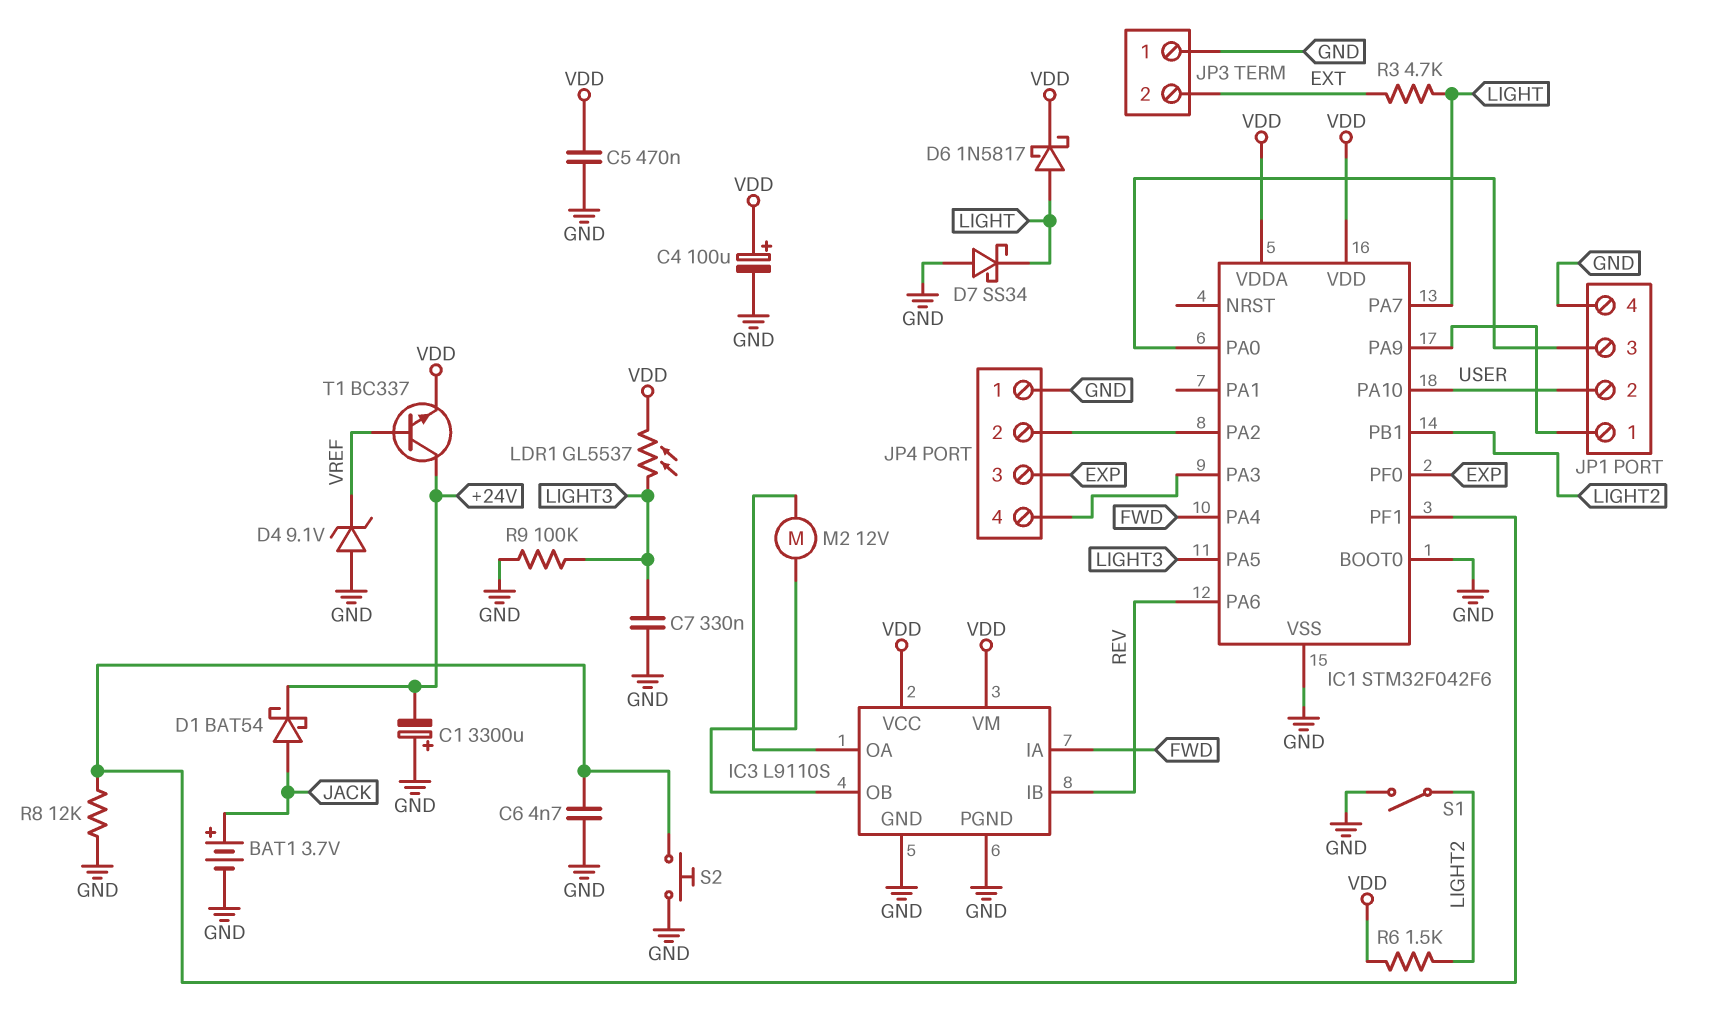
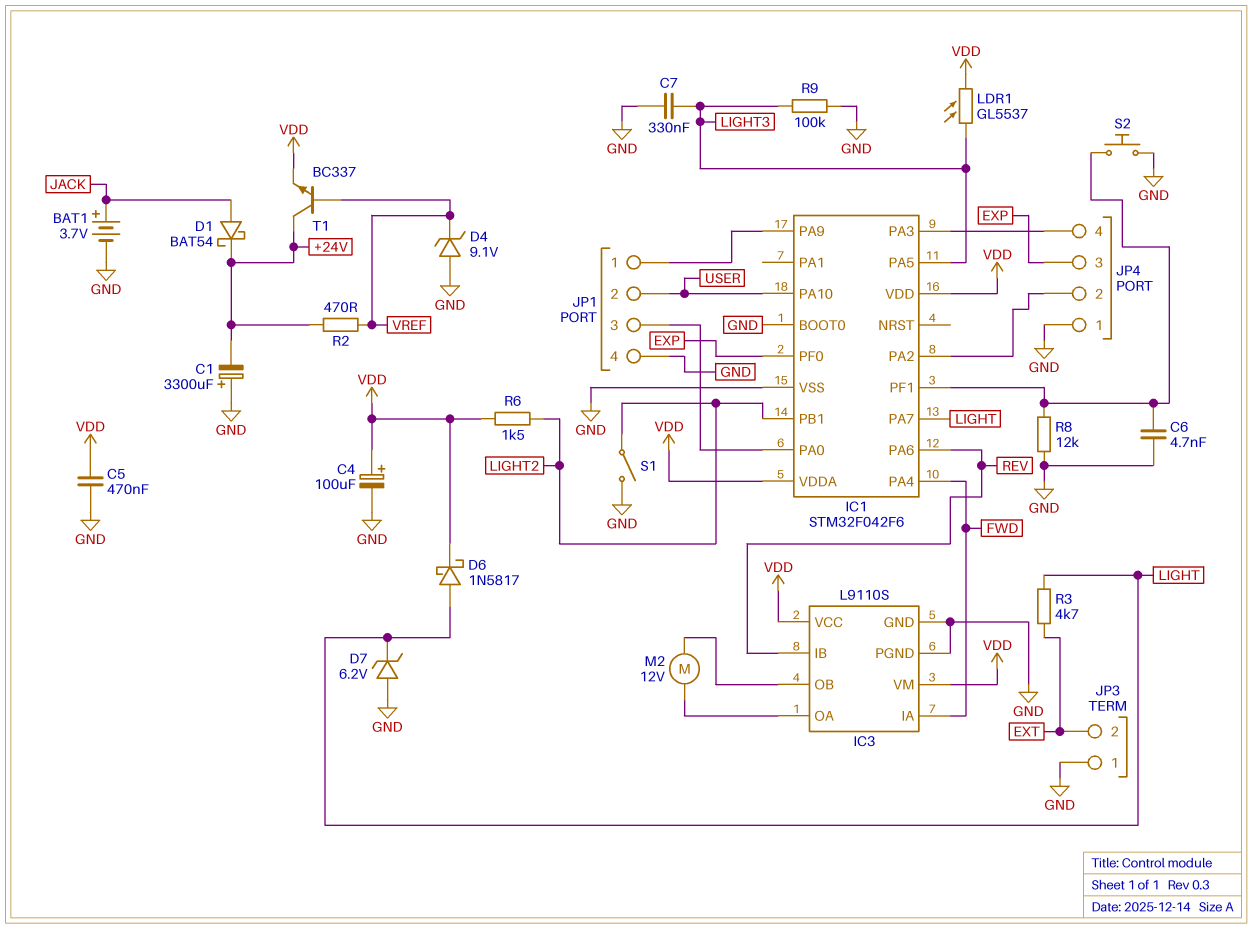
D7: schottky SS34 (A GND, K LIGHT) -> zener 6.2V (A GND, K LIGHT)
R2: none -> 470 (+24V, VREF)

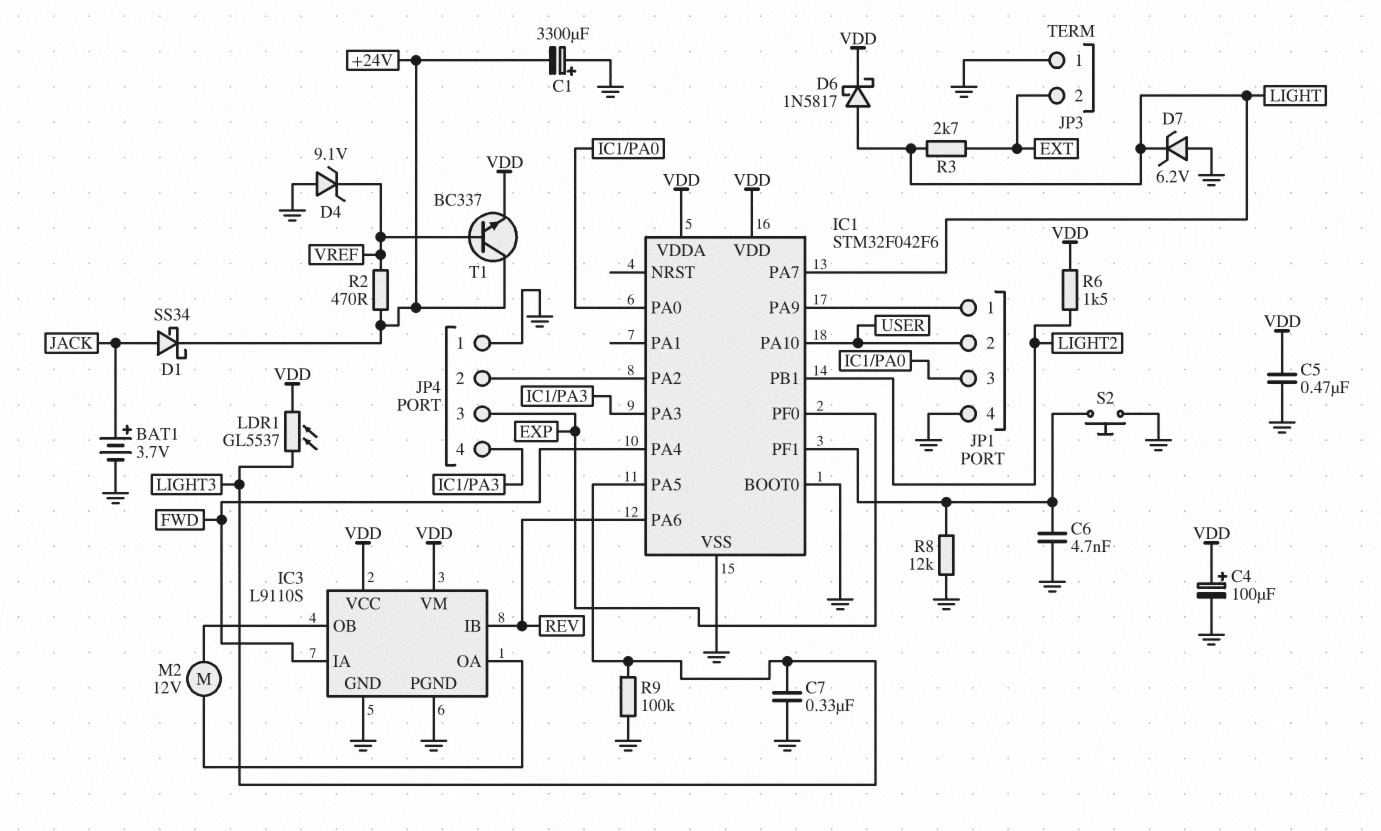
D1: schottky BAT54 (A JACK, K +24V) -> schottky SS34 (A JACK, K +24V)
R3: 4.7k (EXT, LIGHT) -> 2.7k (EXT, LIGHT)
S1: switch (GND, LIGHT2) -> none

